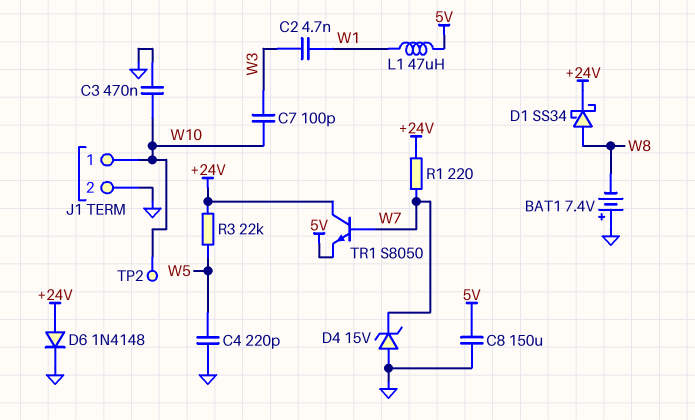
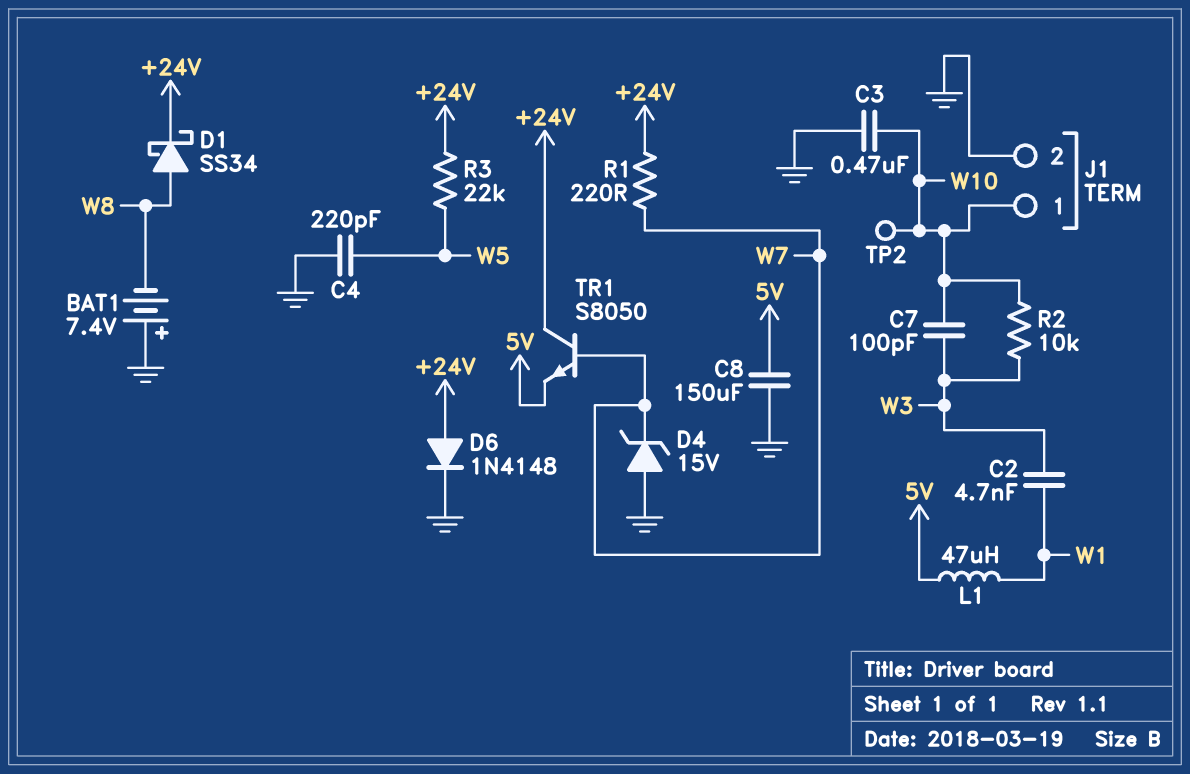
R2: none -> 10k (W3, W10)

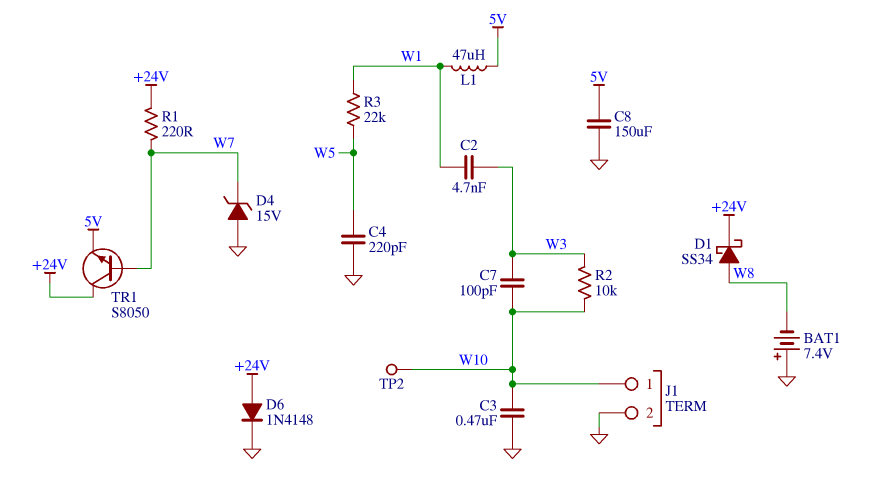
R3: 22k (+24V, W5) -> 22k (W1, W5)

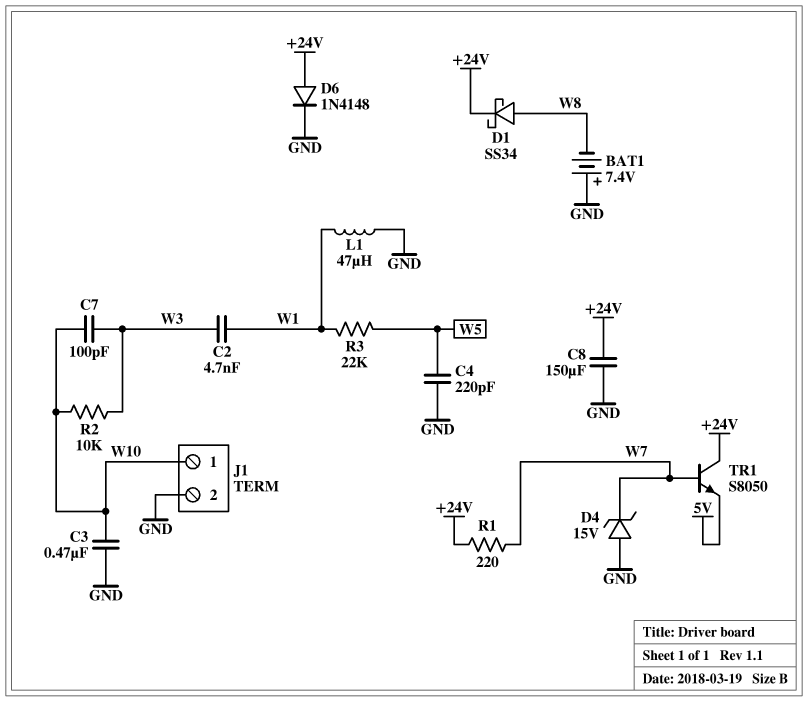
C8: 150uF (5V, GND) -> 150uF (+24V, GND)
L1: 47uH (5V, W1) -> 47uH (GND, W1)
TP2: test point (W10) -> none

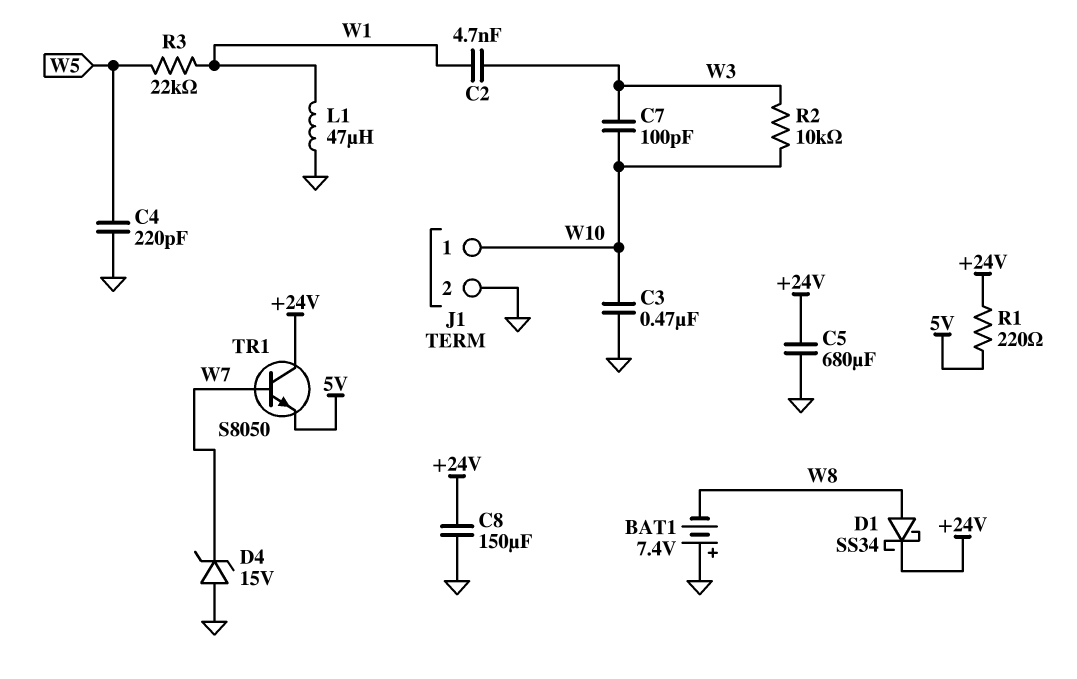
C5: none -> 680uF (+24V, GND)
D6: diode 1N4148 (A +24V, K GND) -> none
R1: 220 (+24V, W7) -> 220 (+24V, 5V)

